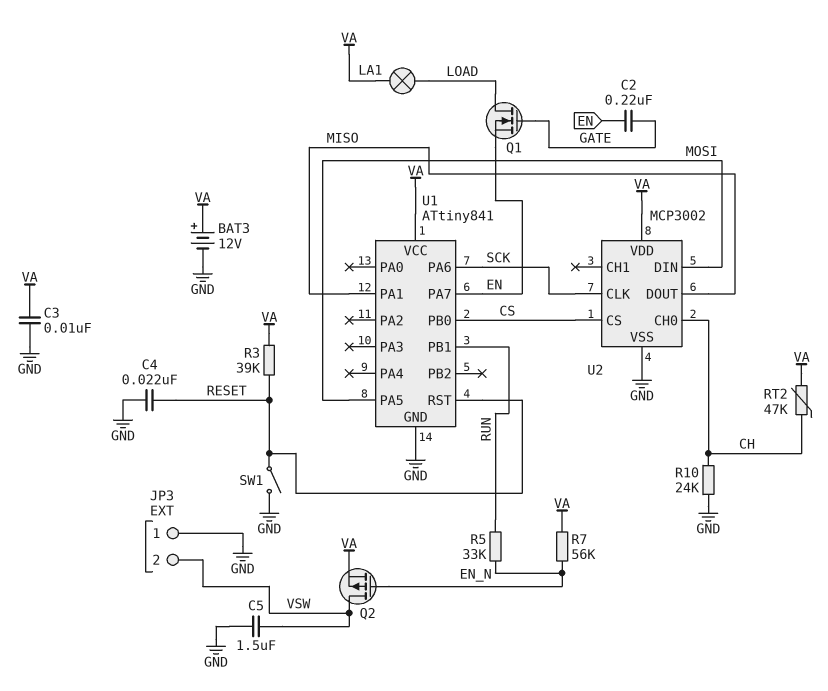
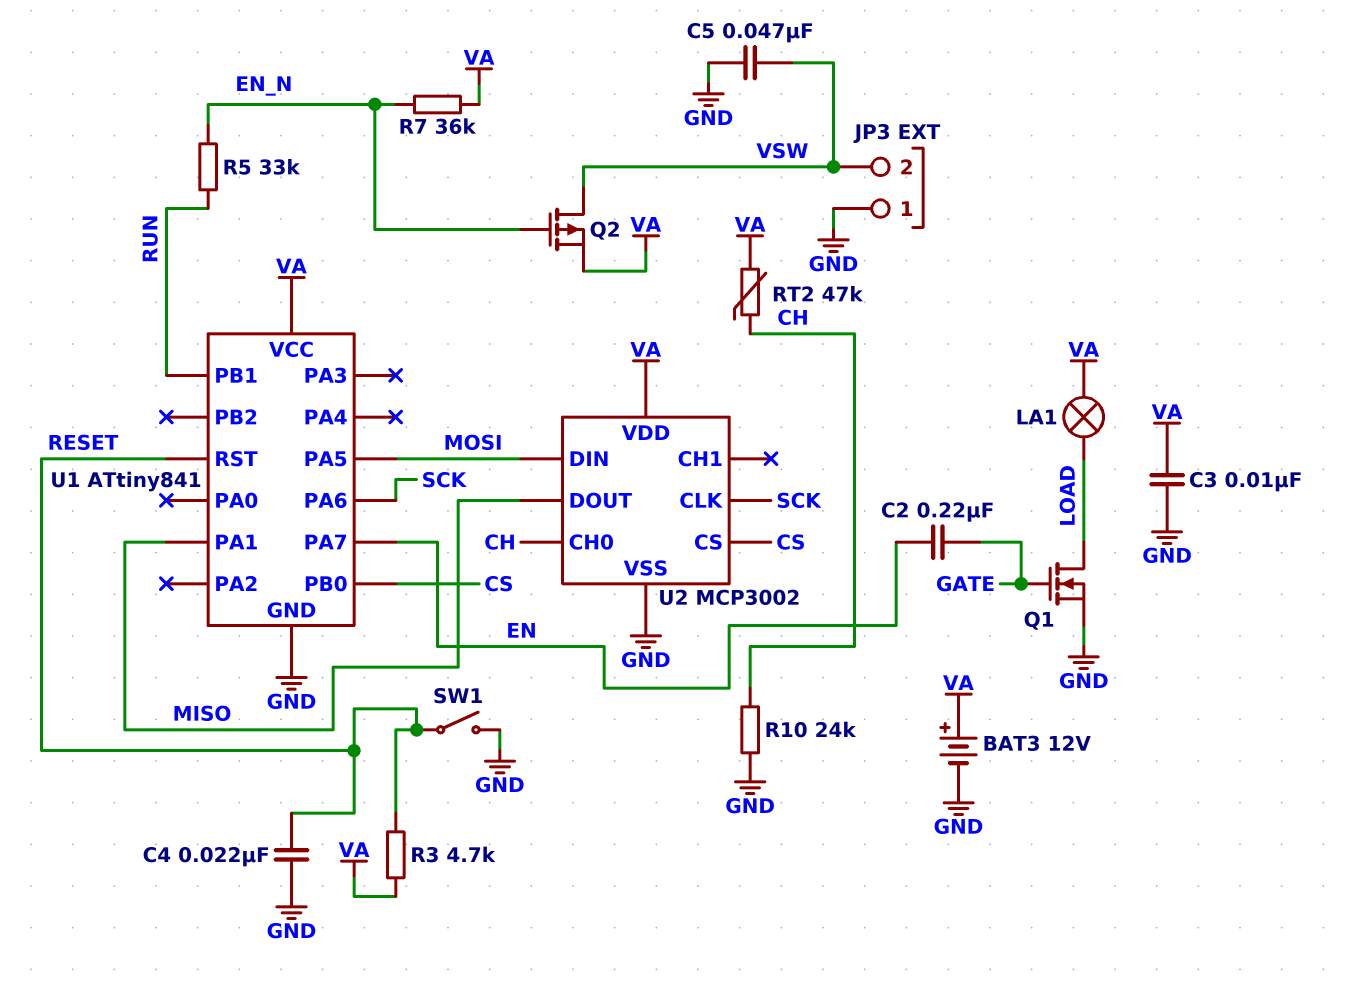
C5: 1.5uF (GND, VSW) -> 47nF (GND, VSW)
Q1: NMOS (G GATE, D LOAD, S EN) -> NMOS (G GATE, D LOAD, S GND)
R3: 39k (RESET, VA) -> 4.7k (RESET, VA)
R7: 56k (EN_N, VA) -> 36k (EN_N, VA)

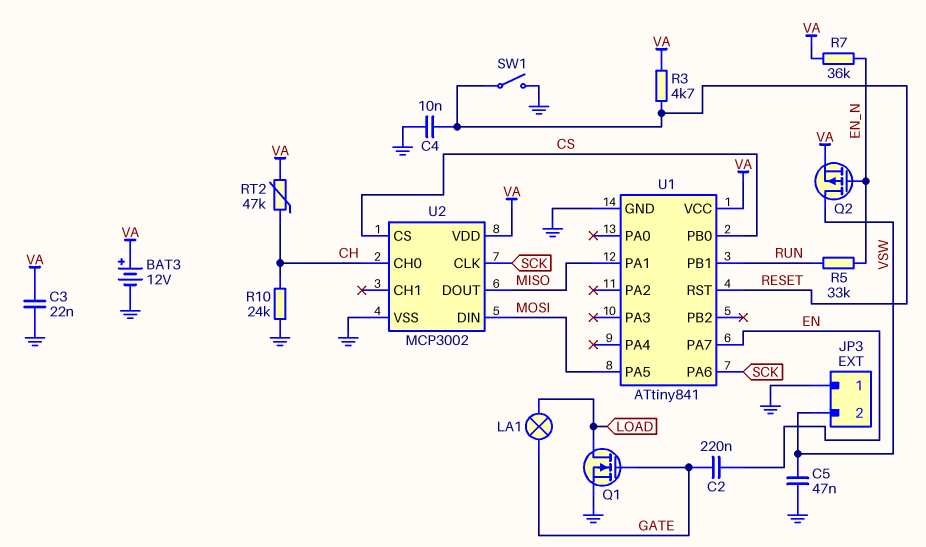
C3: 10nF (GND, VA) -> 22nF (GND, VA)
C4: 22nF (GND, RESET) -> 10nF (GND, RESET)
LA1: lamp (LOAD, VA) -> lamp (GATE, LOAD)

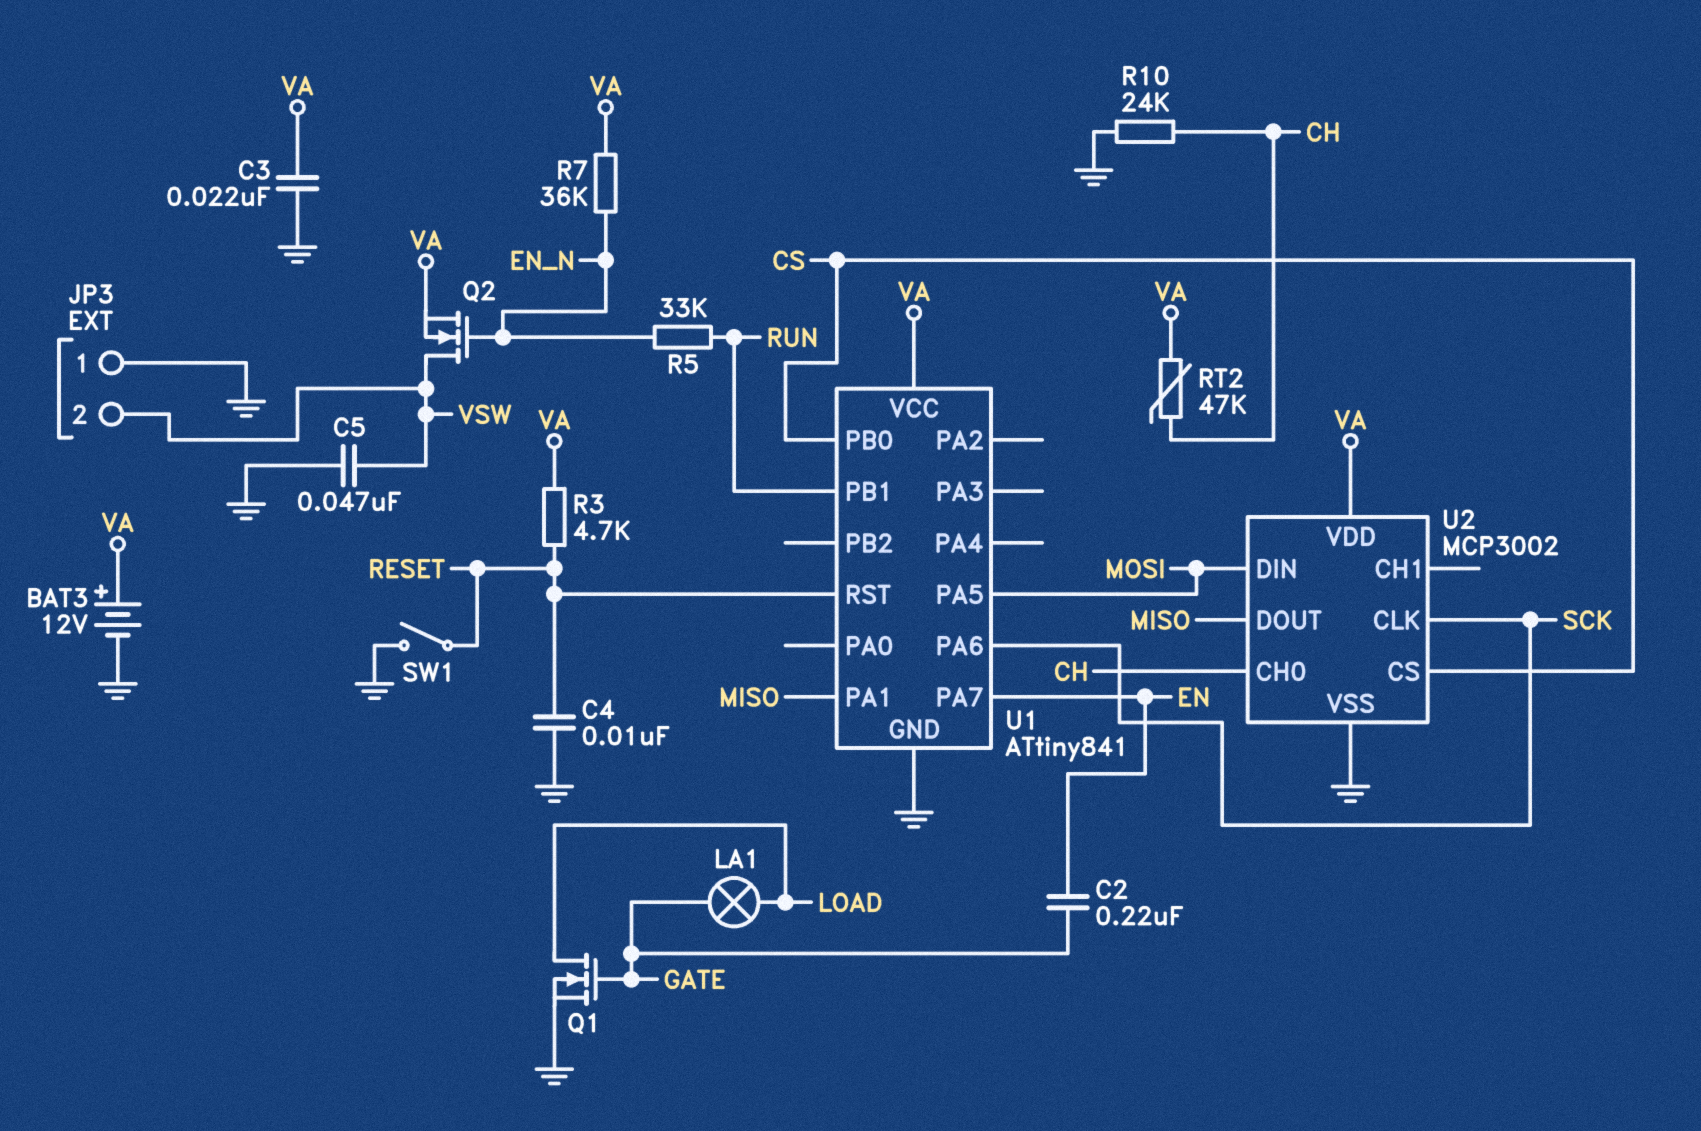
Q2: PMOS (G EN_N, D VSW, S VA) -> NMOS (G EN_N, D VSW, S VA)

